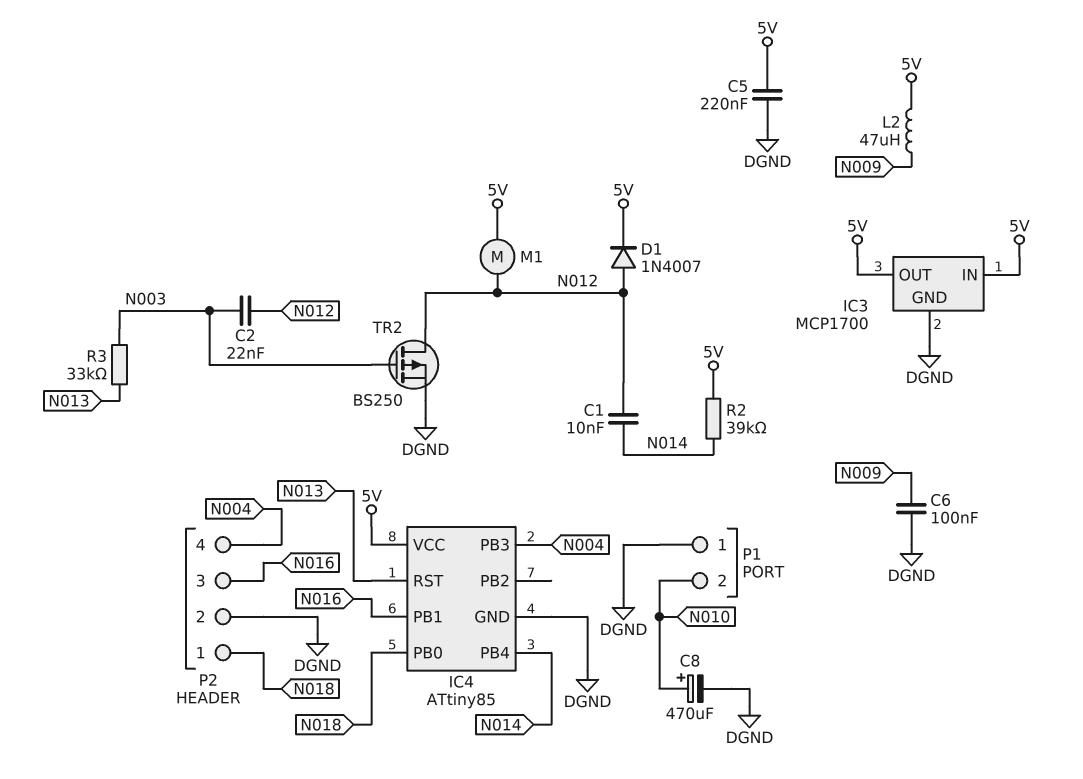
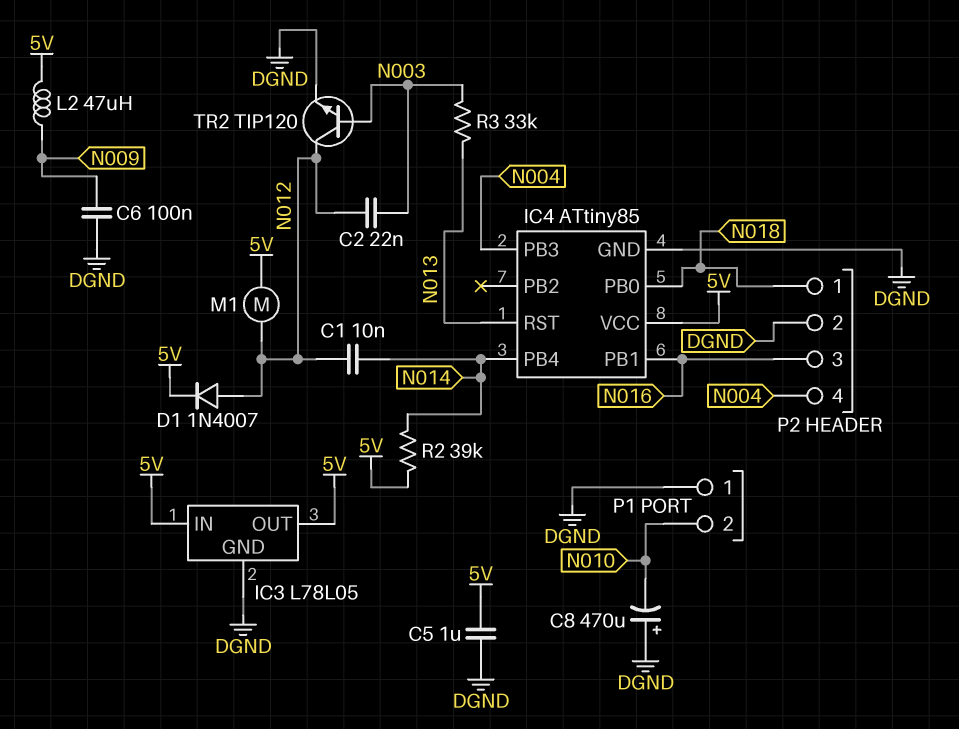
C5: 220nF (5V, DGND) -> 1uF (5V, DGND)
C8: 470uF (plus N010, minus DGND) -> 470uF (plus DGND, minus N010)
IC3: MCP1700 -> L78L05
TR2: PMOS BS250 (G N003, D N012, S DGND) -> NPN TIP120 (B N003, C N012, E DGND)

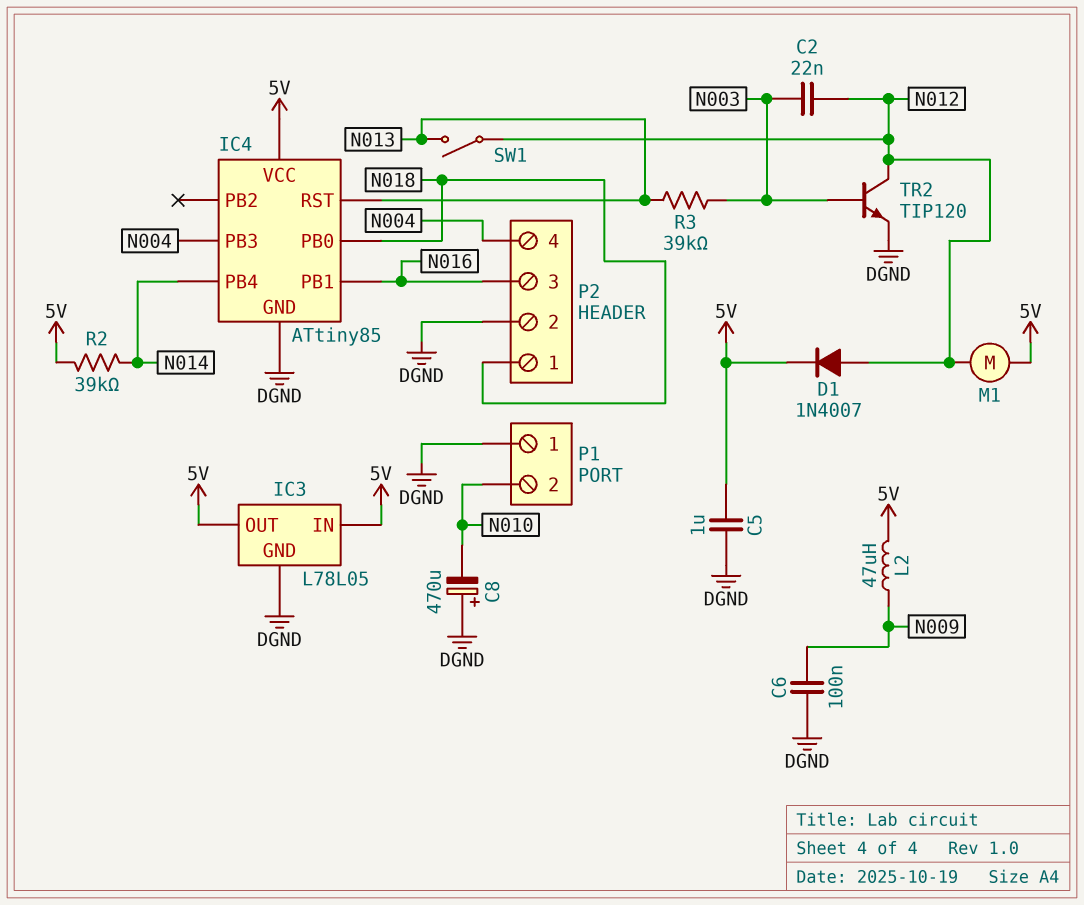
C1: 10nF (N012, N014) -> none
R3: 33k (N003, N013) -> 39k (N003, N013)
SW1: none -> switch (N012, N013)

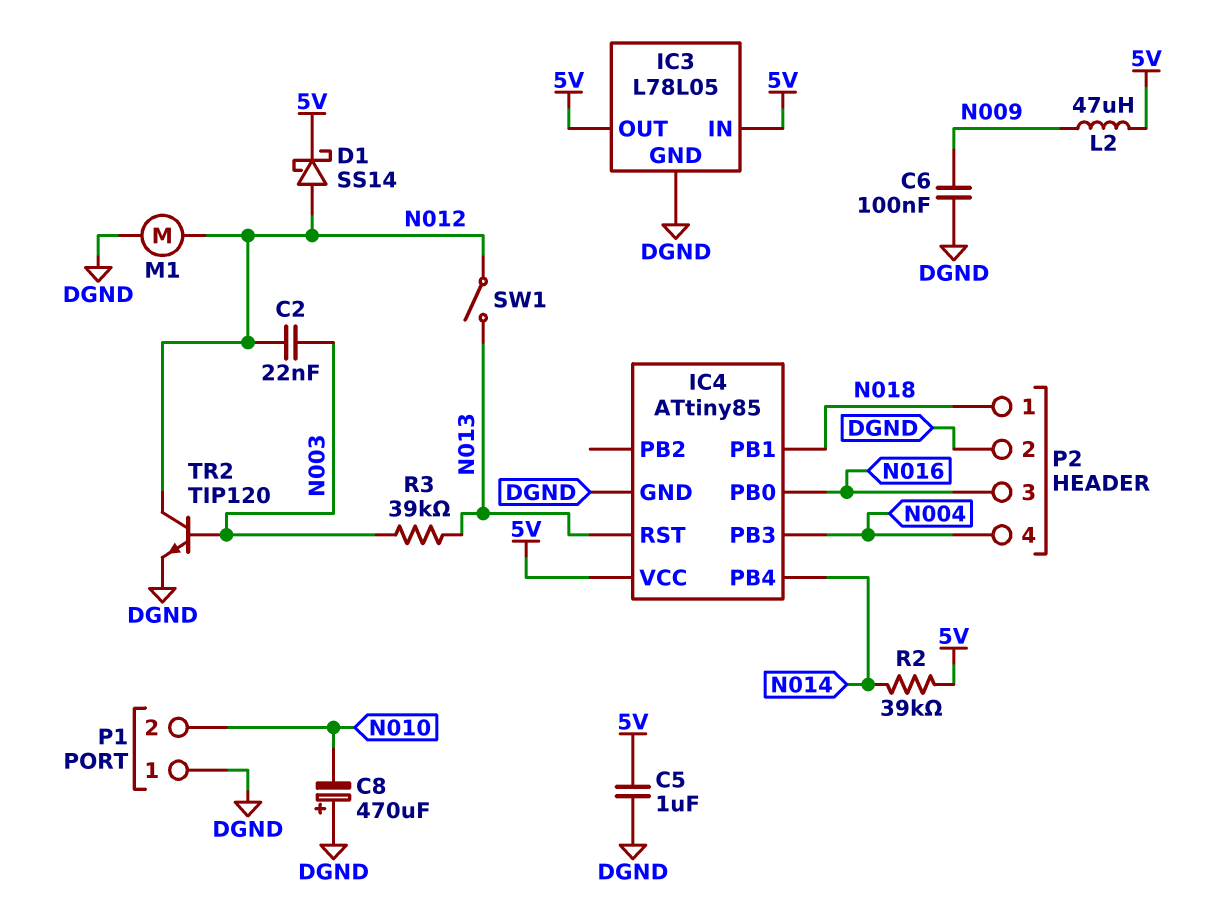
D1: diode 1N4007 (A N012, K 5V) -> schottky SS14 (A N012, K 5V)
IC4 pin PB0: N018 -> N016
IC4 pin PB1: N016 -> N018
M1: motor (5V, N012) -> motor (DGND, N012)

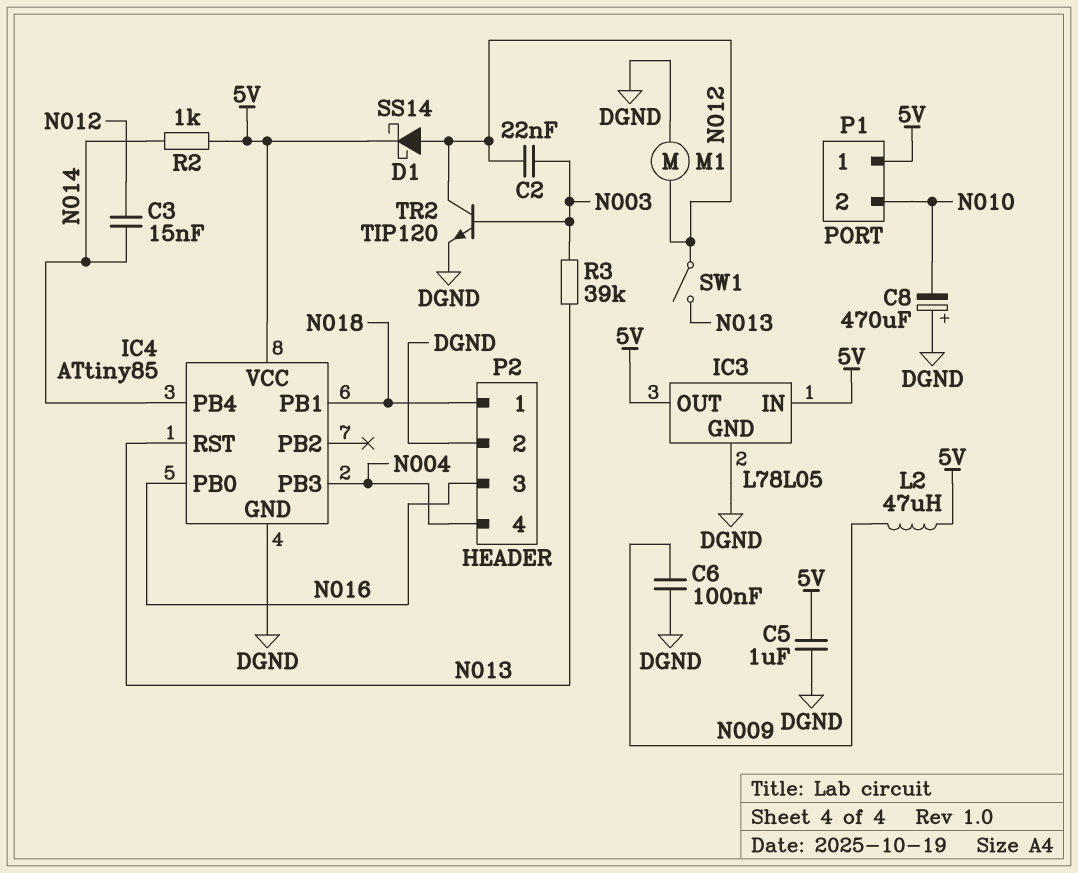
C3: none -> 15nF (N012, N014)
P1 pin 1: DGND -> 5V
R2: 39k (5V, N014) -> 1k (5V, N014)

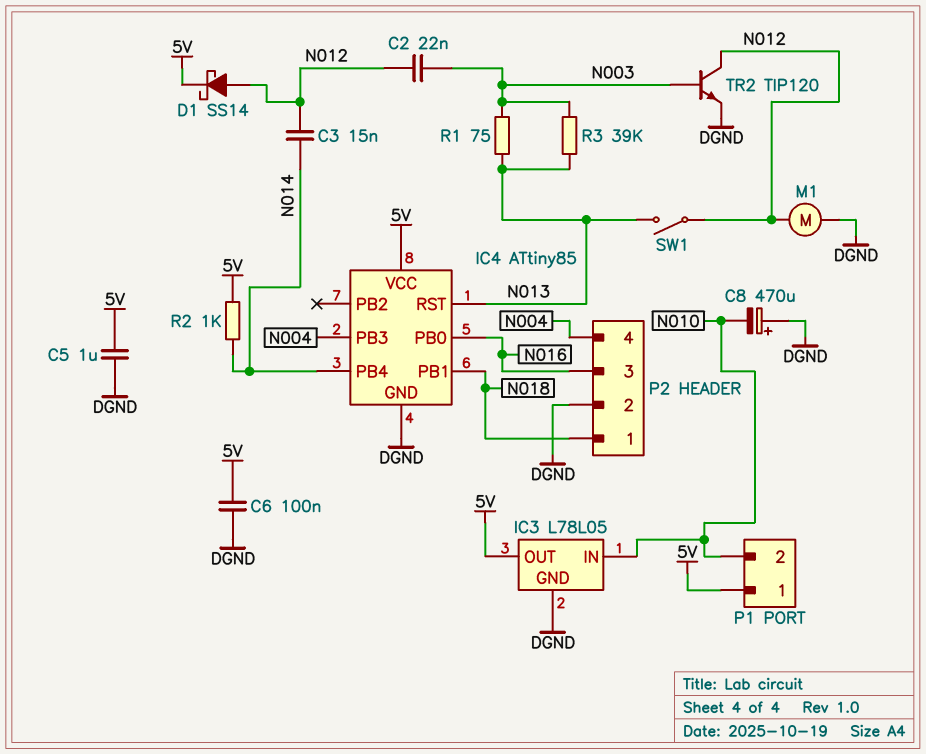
C6: 100nF (DGND, N009) -> 100nF (5V, DGND)
IC3 pin IN: 5V -> N010
L2: 47uH (5V, N009) -> none
R1: none -> 75 (N003, N013)

